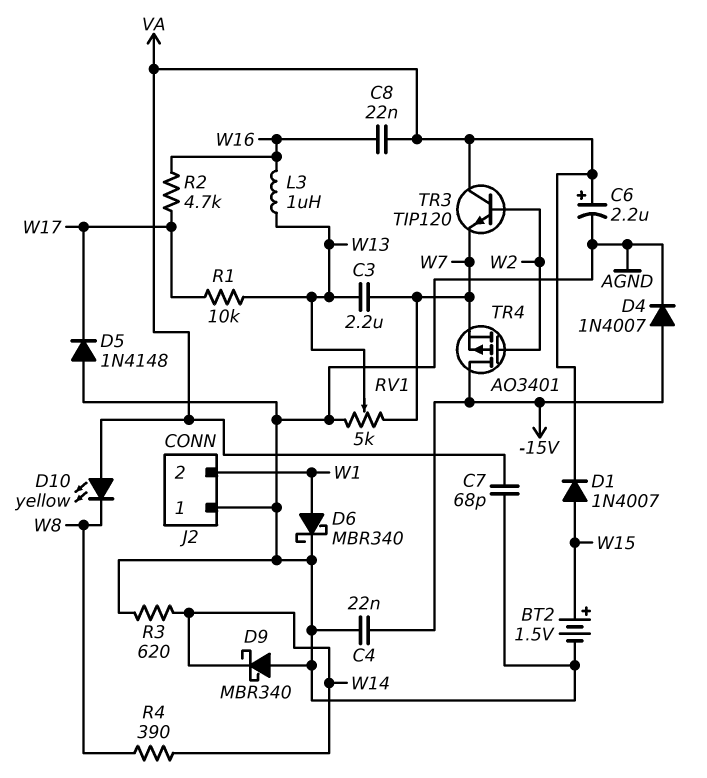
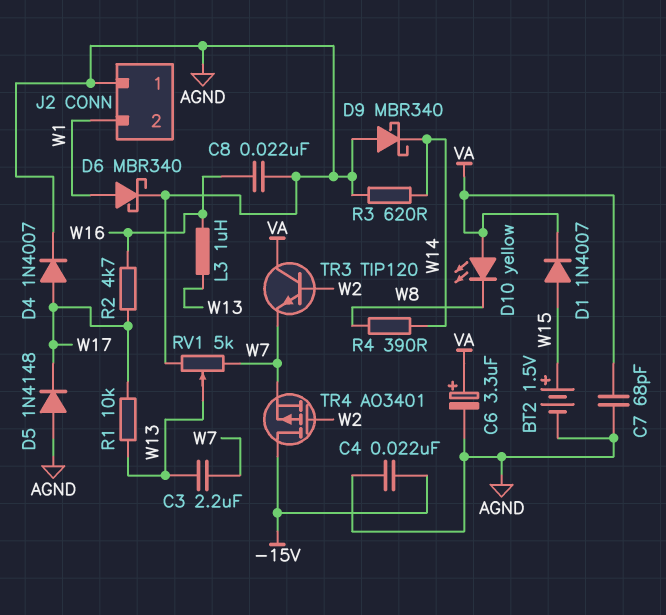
C6: 2.2uF (plus VA, minus AGND) -> 3.3uF (plus VA, minus AGND)
C8: 22nF (VA, W16) -> 22nF (AGND, W16)
D4: diode 1N4007 (A -15V, K AGND) -> diode 1N4007 (A W17, K AGND)

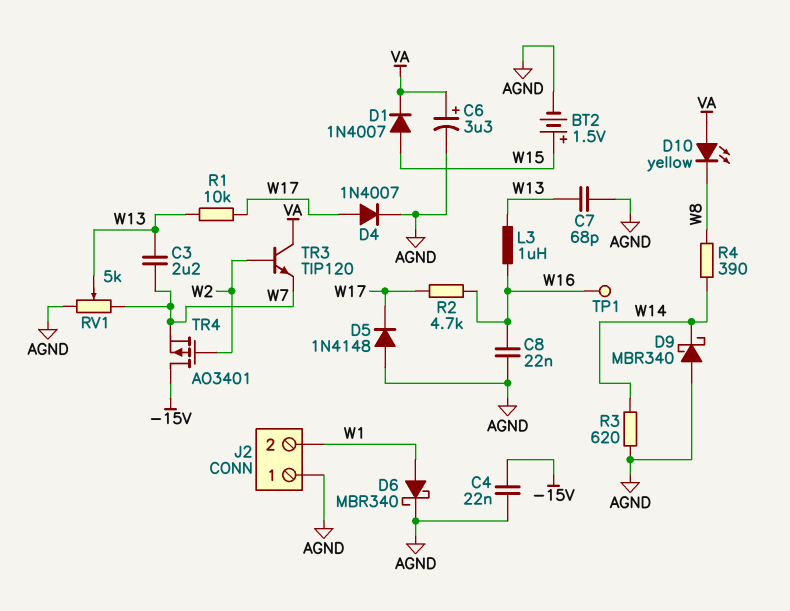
C7: 68pF (AGND, VA) -> 68pF (AGND, W13)
TP1: none -> test point (W16)

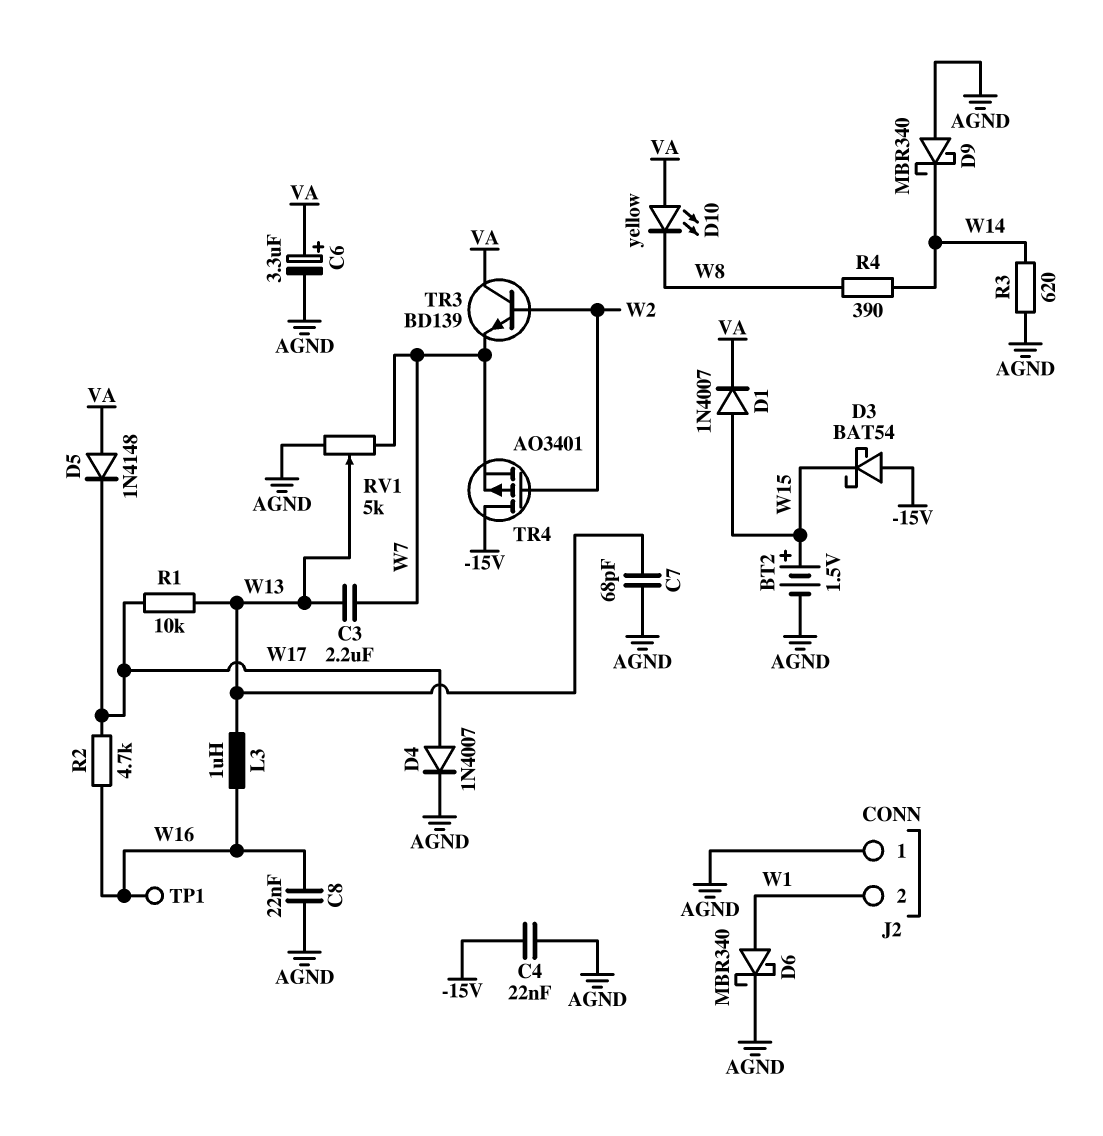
D3: none -> schottky BAT54 (A -15V, K W15)
D5: diode 1N4148 (A AGND, K W17) -> diode 1N4148 (A VA, K W17)
TR3: NPN TIP120 (B W2, C VA, E W7) -> NPN BD139 (B W2, C VA, E W7)

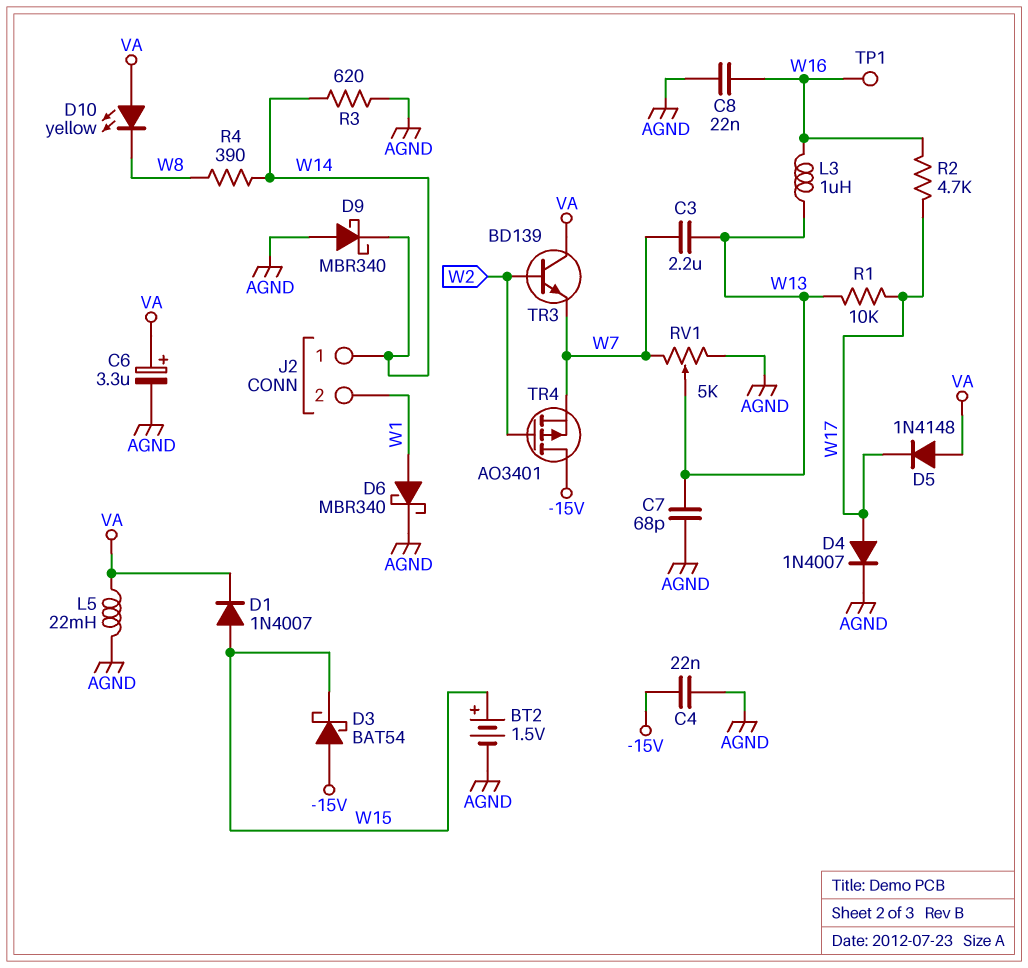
J2 pin 1: AGND -> W14
L5: none -> 22mH (AGND, VA)

